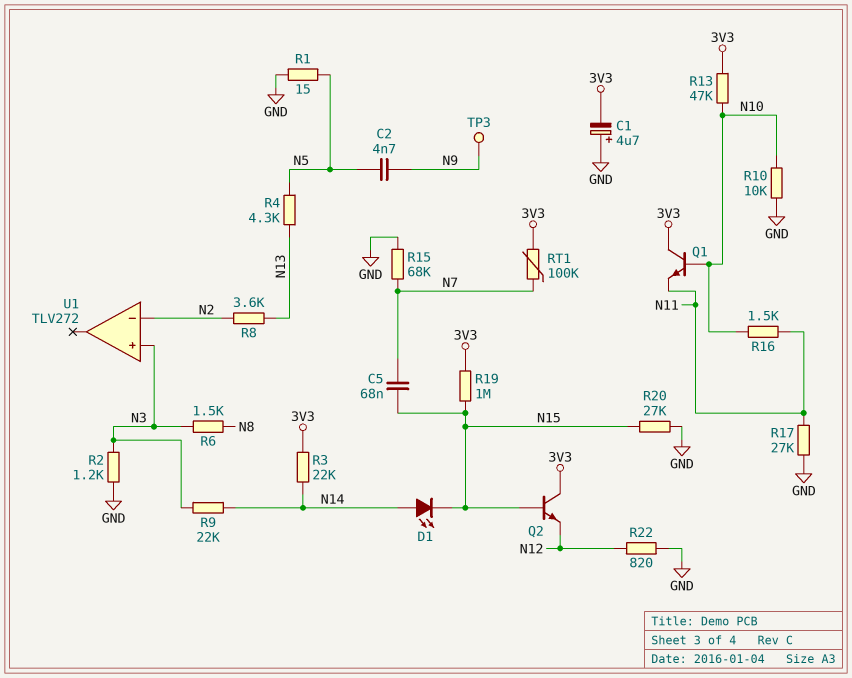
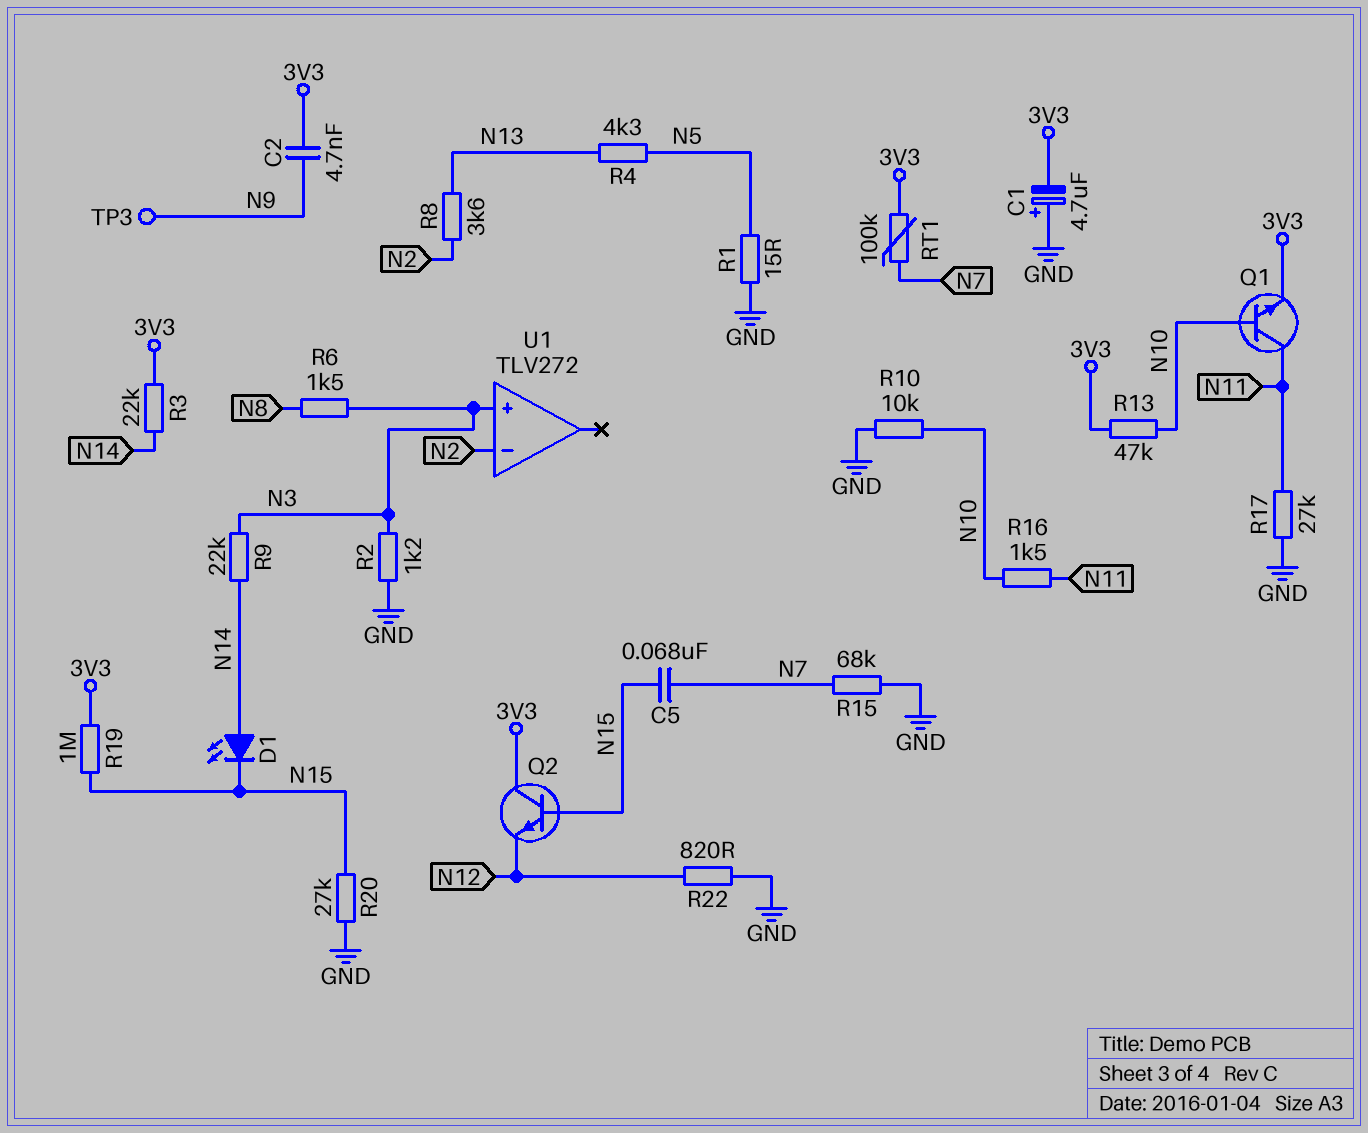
C2: 4.7nF (N5, N9) -> 4.7nF (3V3, N9)
Q1: NPN (B N10, C 3V3, E N11) -> NPN (B N10, C N11, E 3V3)

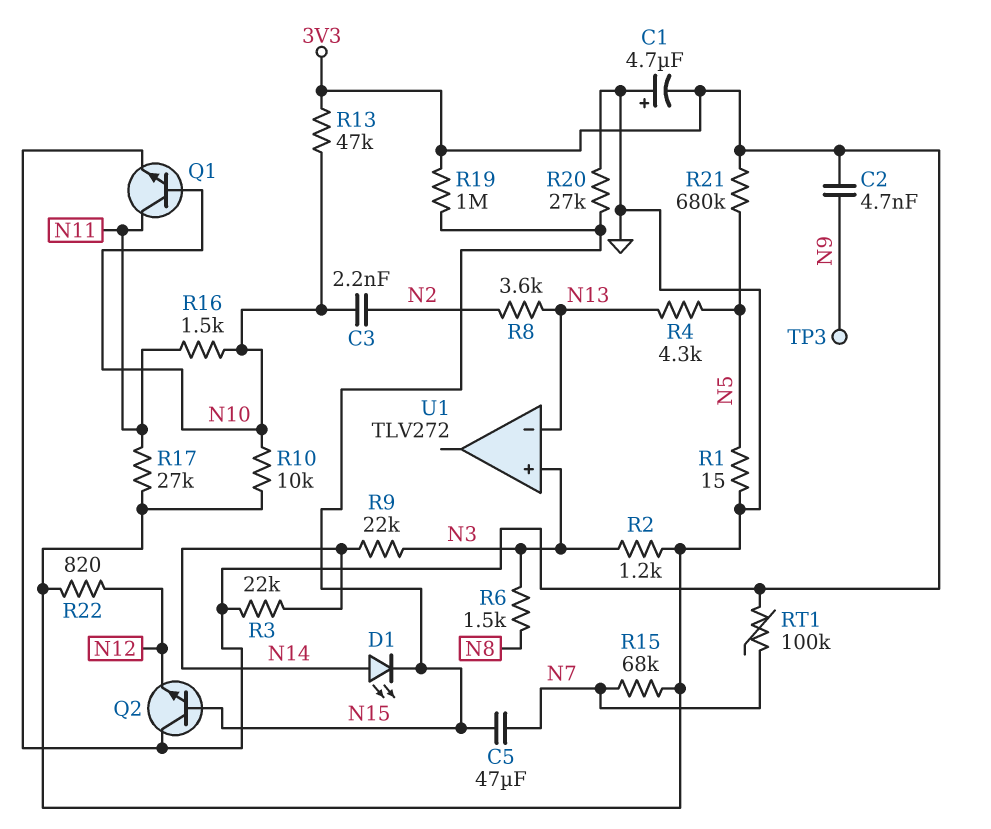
C3: none -> 2.2nF (N2, N10)
C5: 68nF (N7, N15) -> 47uF (N7, N15)
R21: none -> 680k (3V3, N5)
U1 pin in-: N2 -> N13

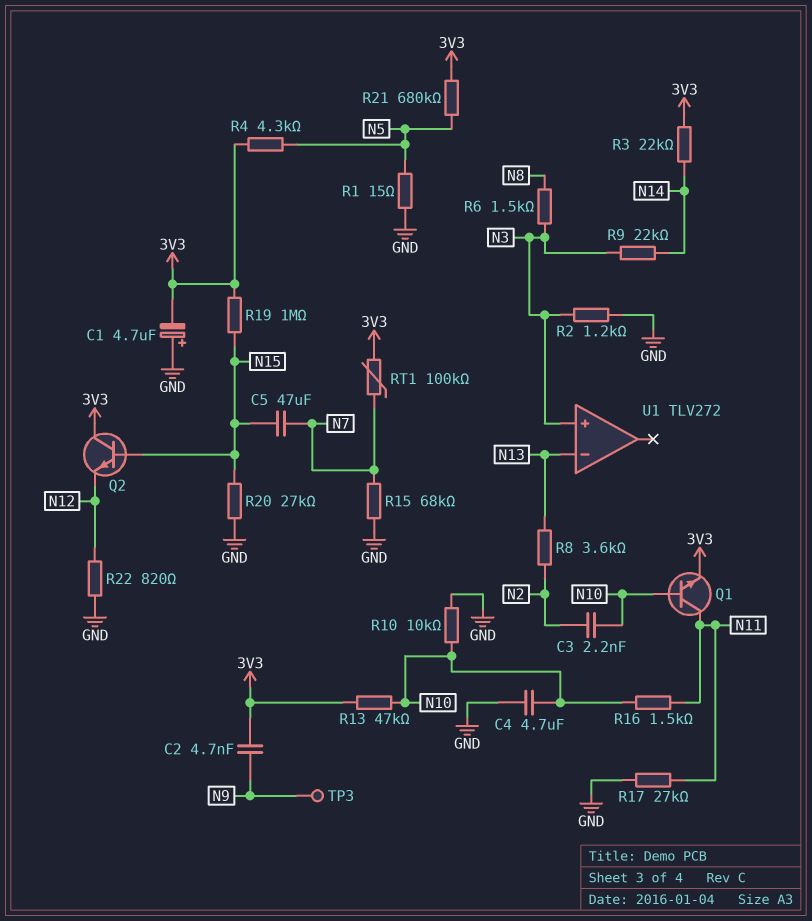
C4: none -> 4.7uF (GND, N10)
D1: LED (A N14, K N15) -> none
R4: 4.3k (N5, N13) -> 4.3k (3V3, N5)

